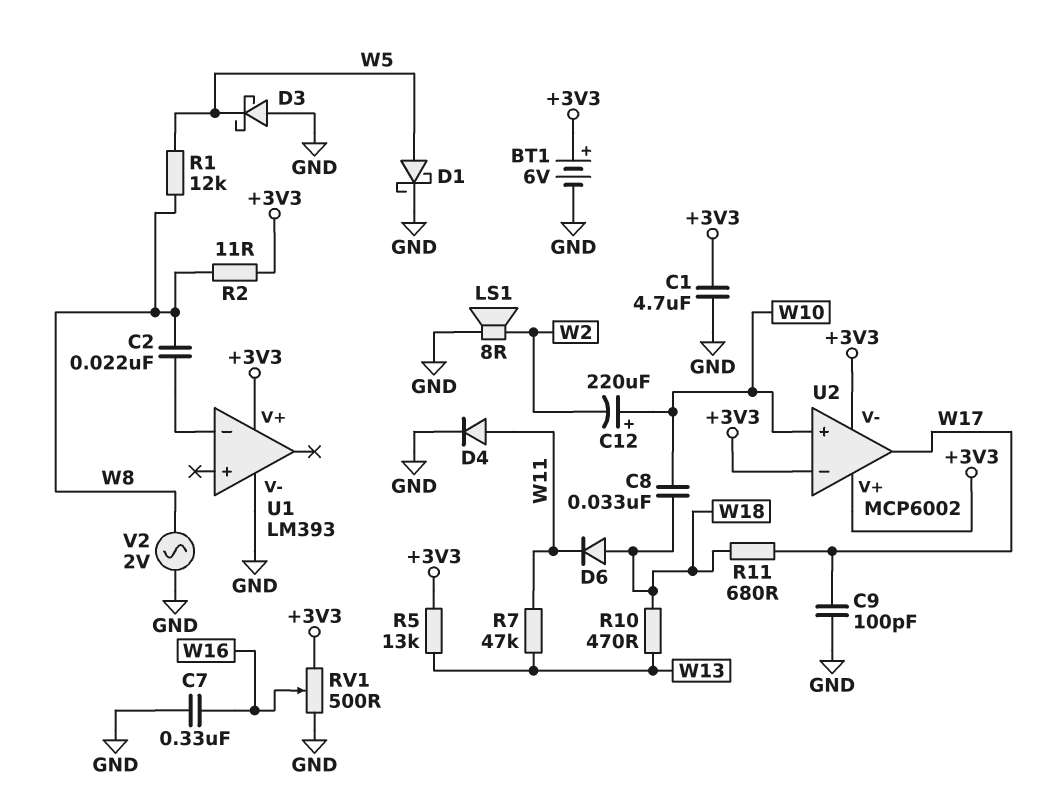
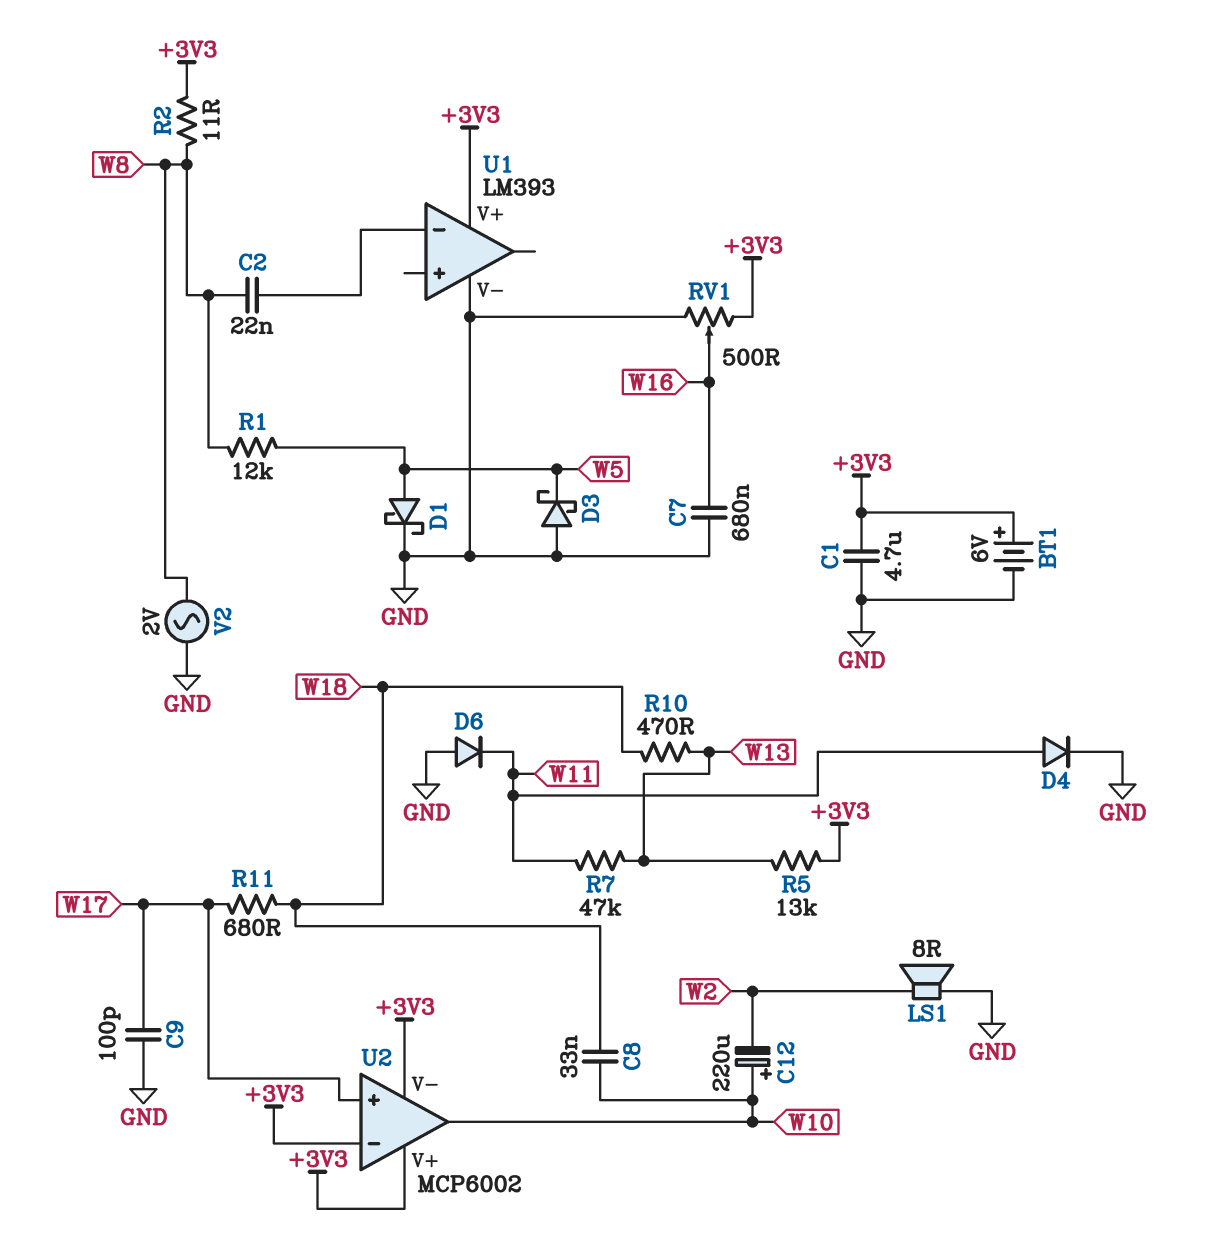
C7: 330nF (GND, W16) -> 680nF (GND, W16)
D6: diode (A W18, K W11) -> diode (A GND, K W11)
U2 pin in+: W10 -> W17
U2 pin out: W17 -> W10

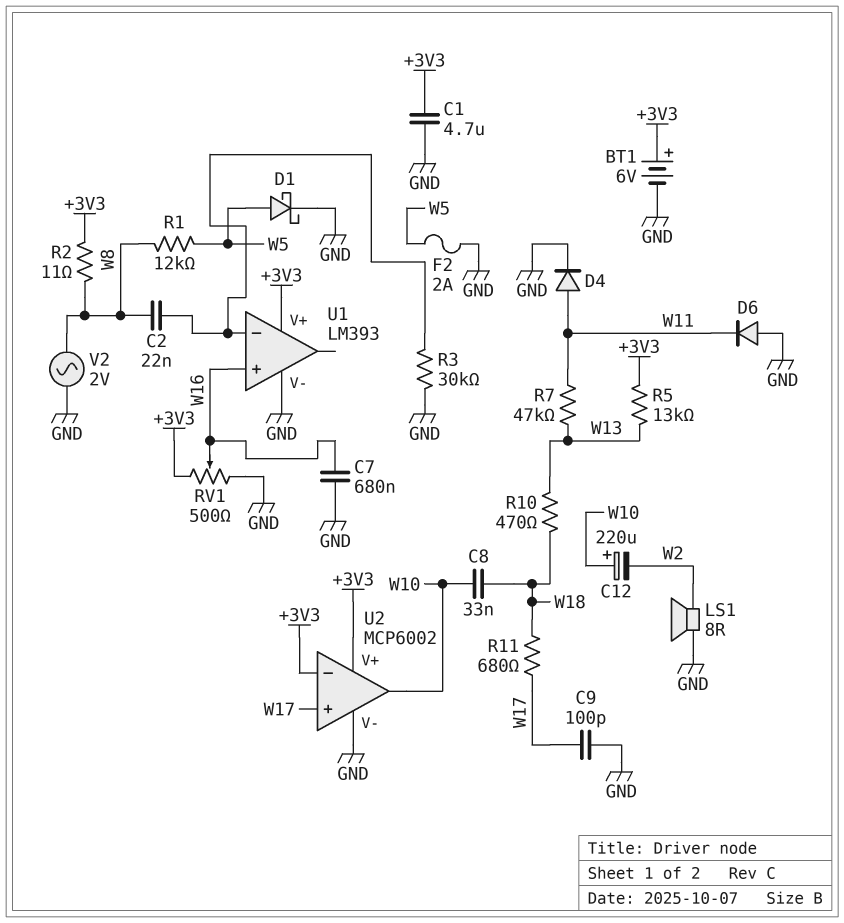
D3: schottky (A GND, K W5) -> none
F2: none -> 2A (GND, W5)
R3: none -> 30k (GND, U1/in-)
U1 pin in+: none -> W16
U2 pin V-: +3V3 -> GND

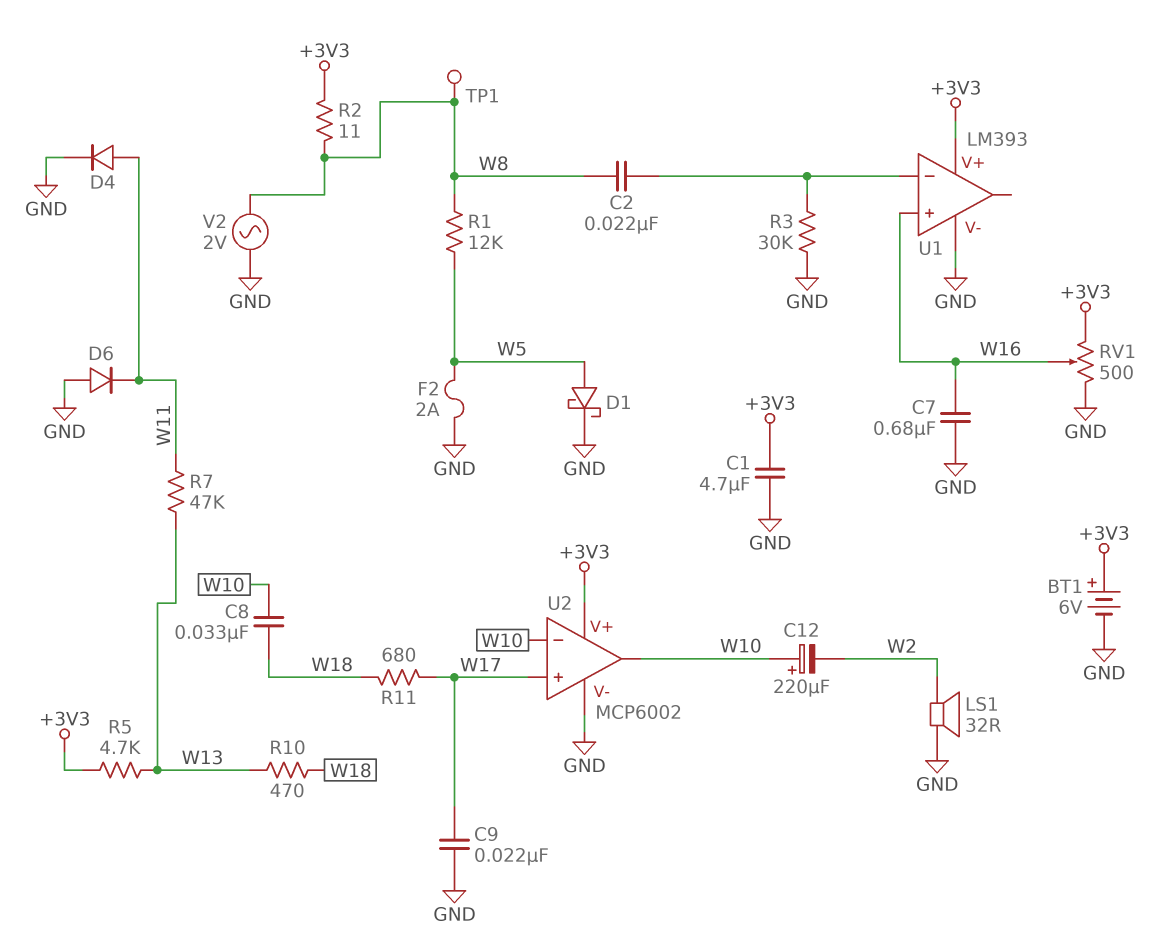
C9: 100pF (GND, W17) -> 22nF (GND, W17)
LS1: speaker 8R (GND, W2) -> speaker 32R (GND, W2)
R5: 13k (+3V3, W13) -> 4.7k (+3V3, W13)
TP1: none -> test point (W8)
U2 pin in-: +3V3 -> W10

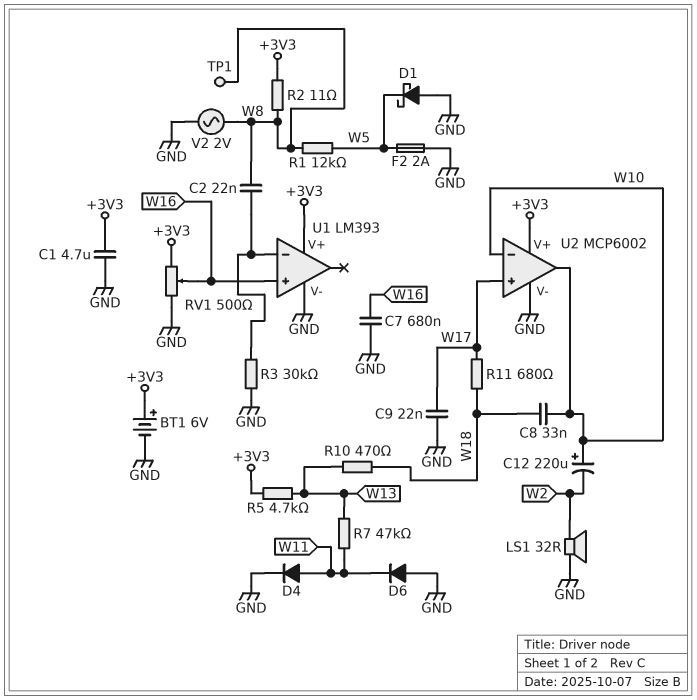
D1: schottky (A W5, K GND) -> schottky (A GND, K W5)

